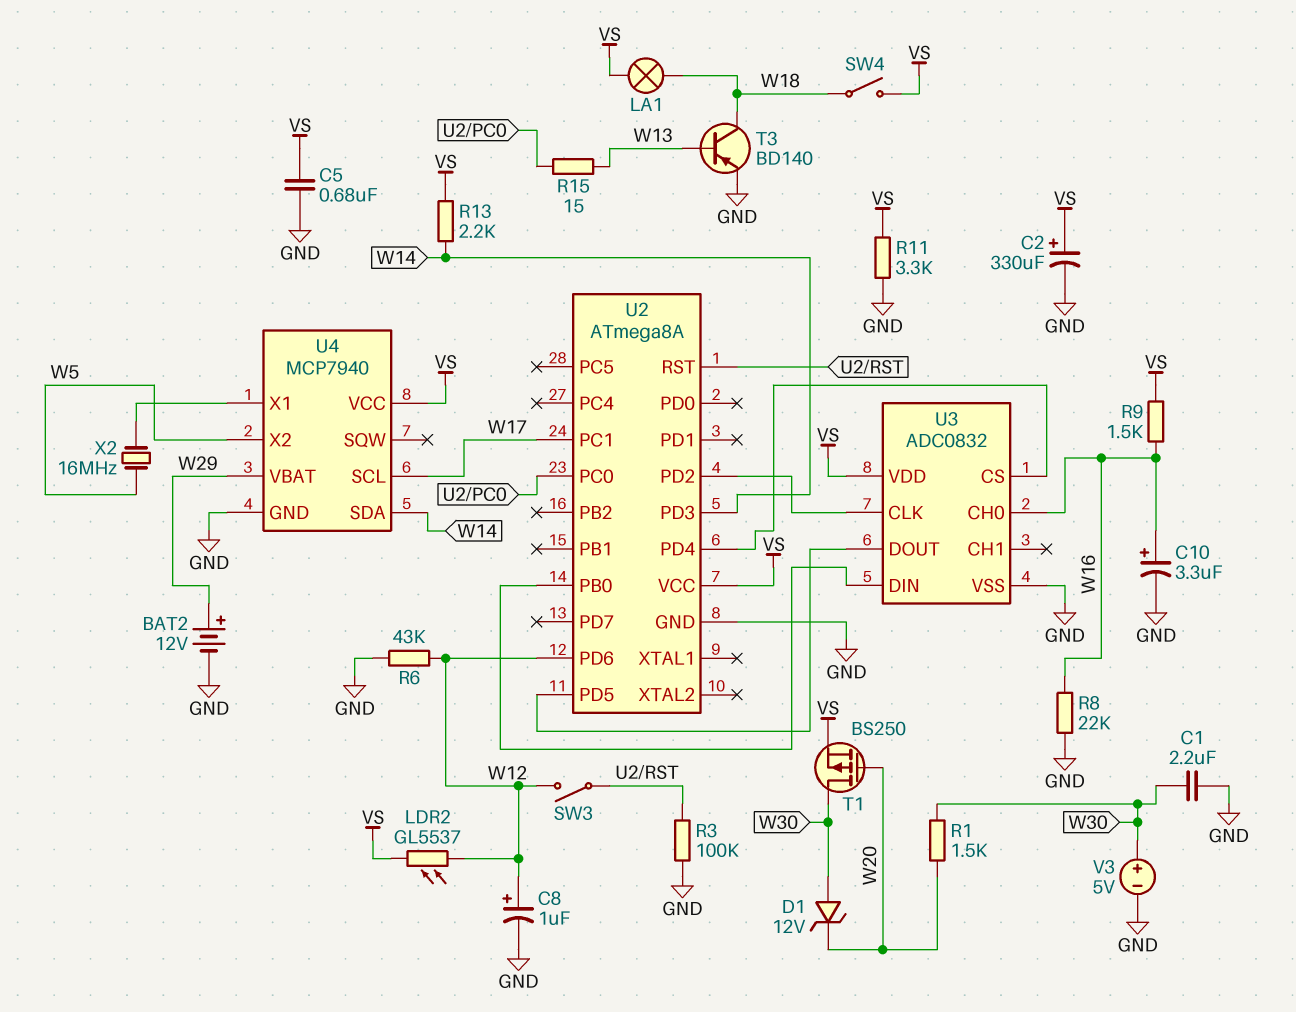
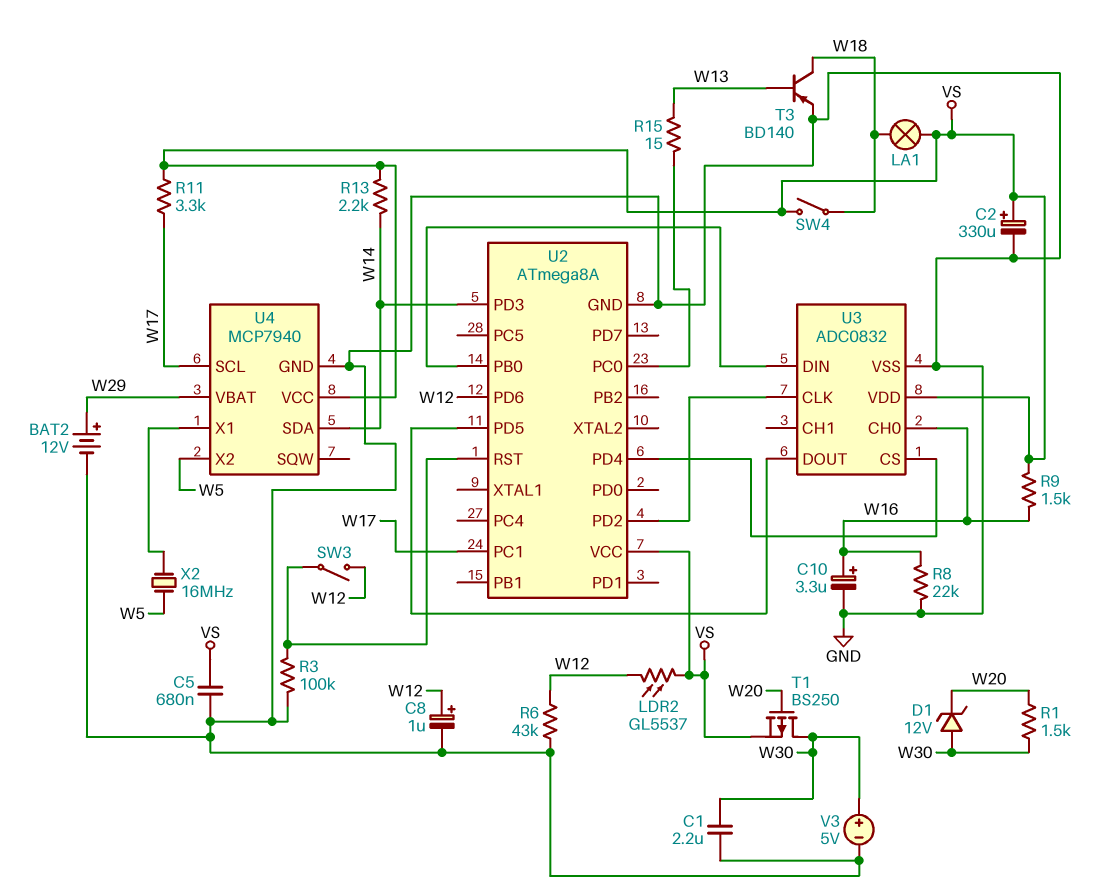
R11: 3.3k (GND, VS) -> 3.3k (VS, W17)

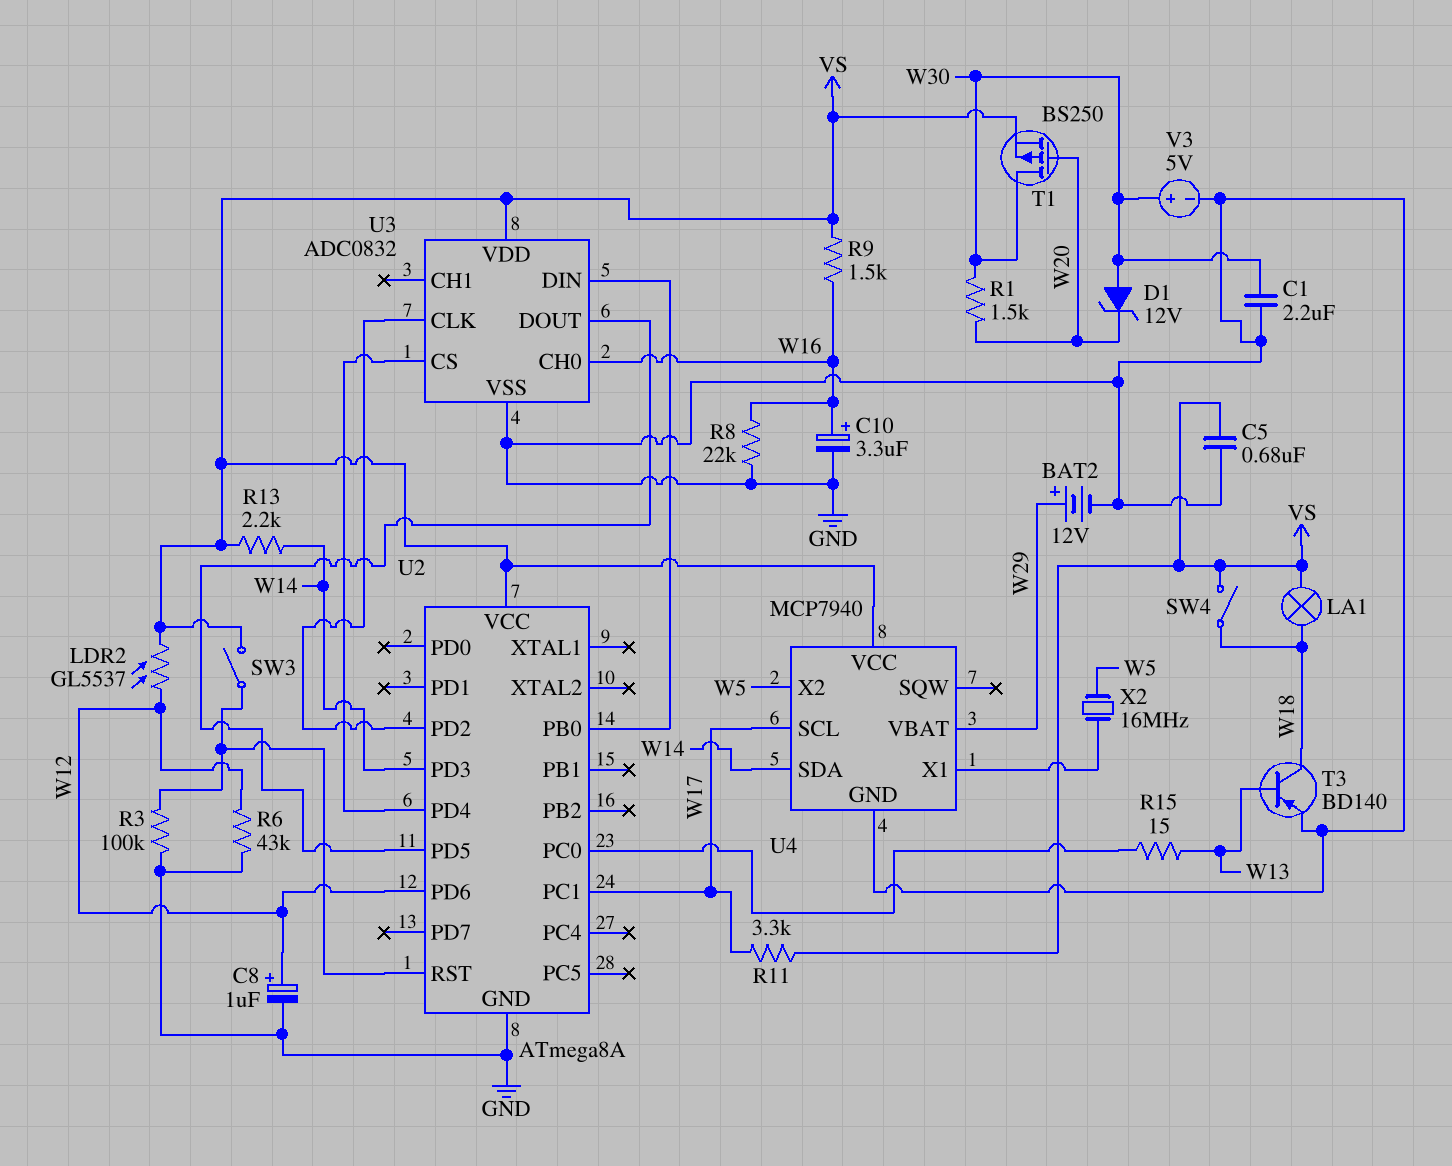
C2: 330uF (plus VS, minus GND) -> none
SW3: switch (U2/RST, W12) -> switch (U2/RST, VS)

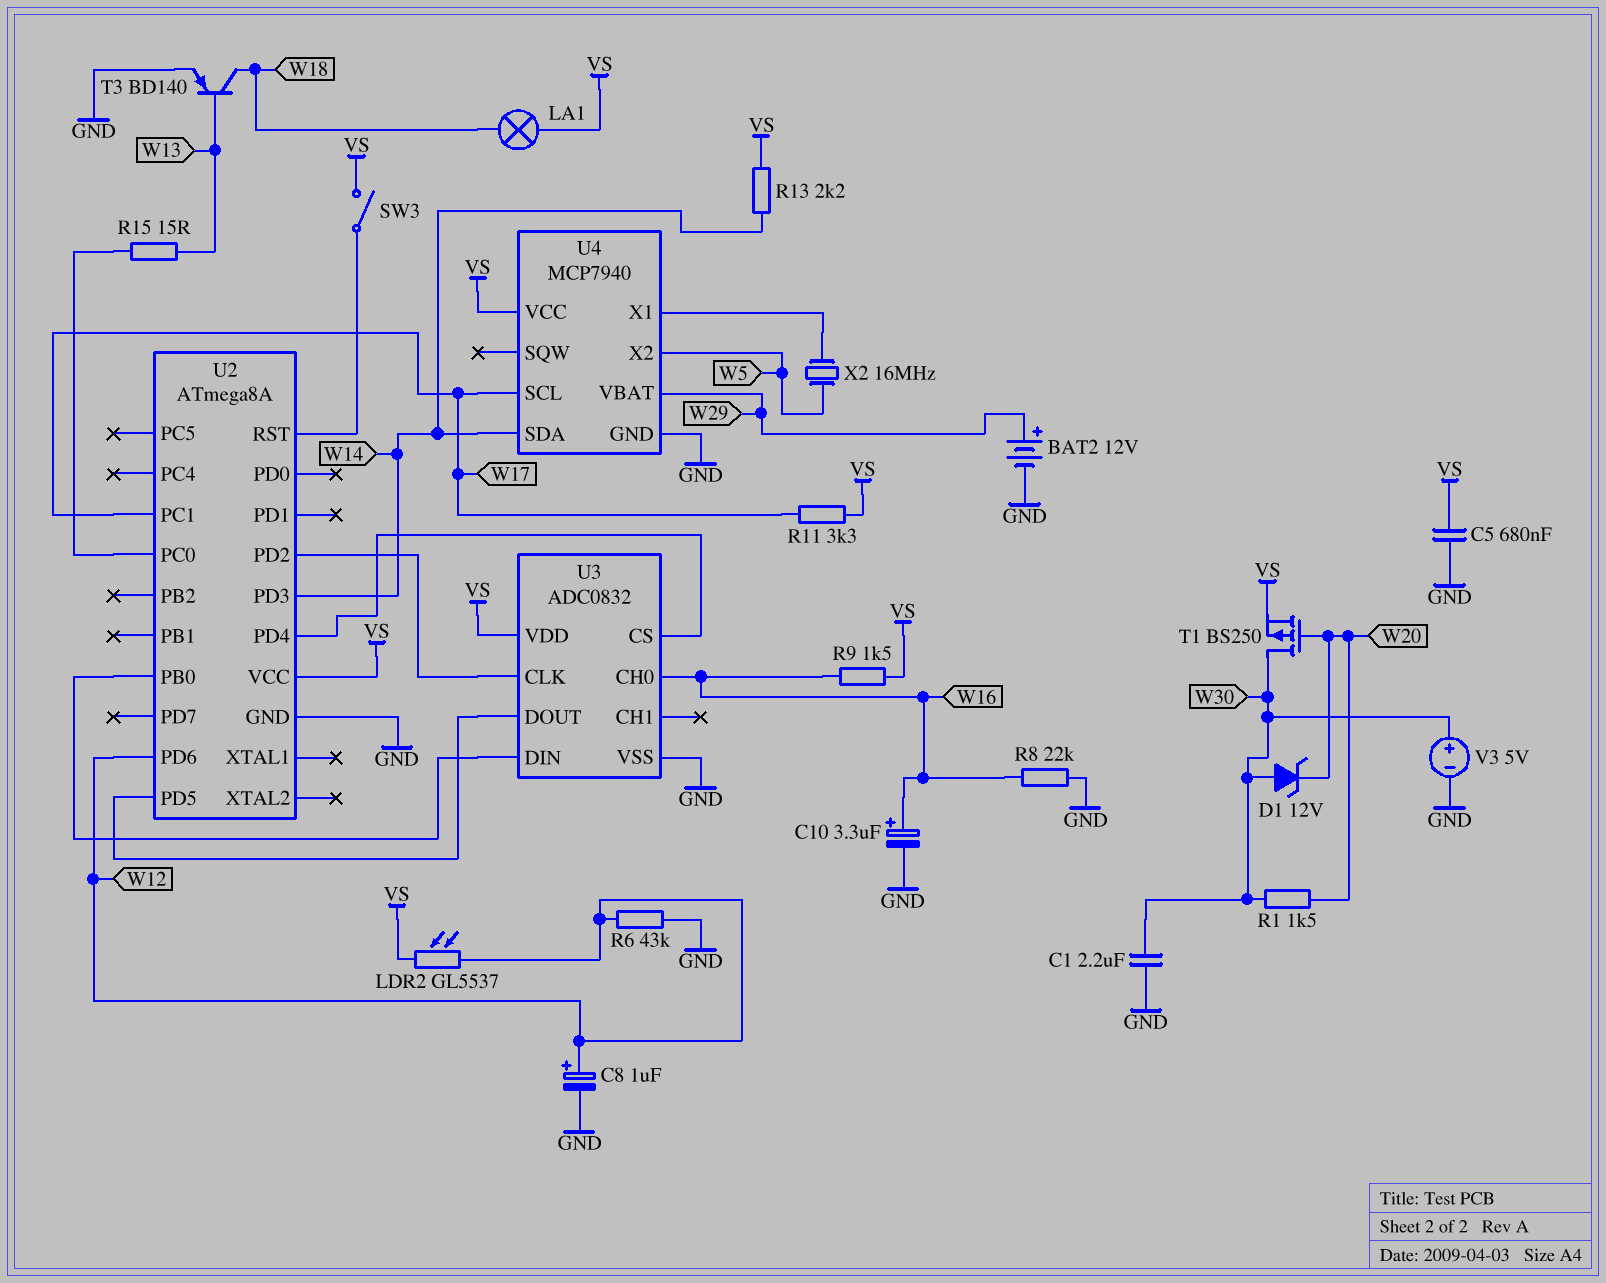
R3: 100k (GND, U2/RST) -> none
SW4: switch (VS, W18) -> none

